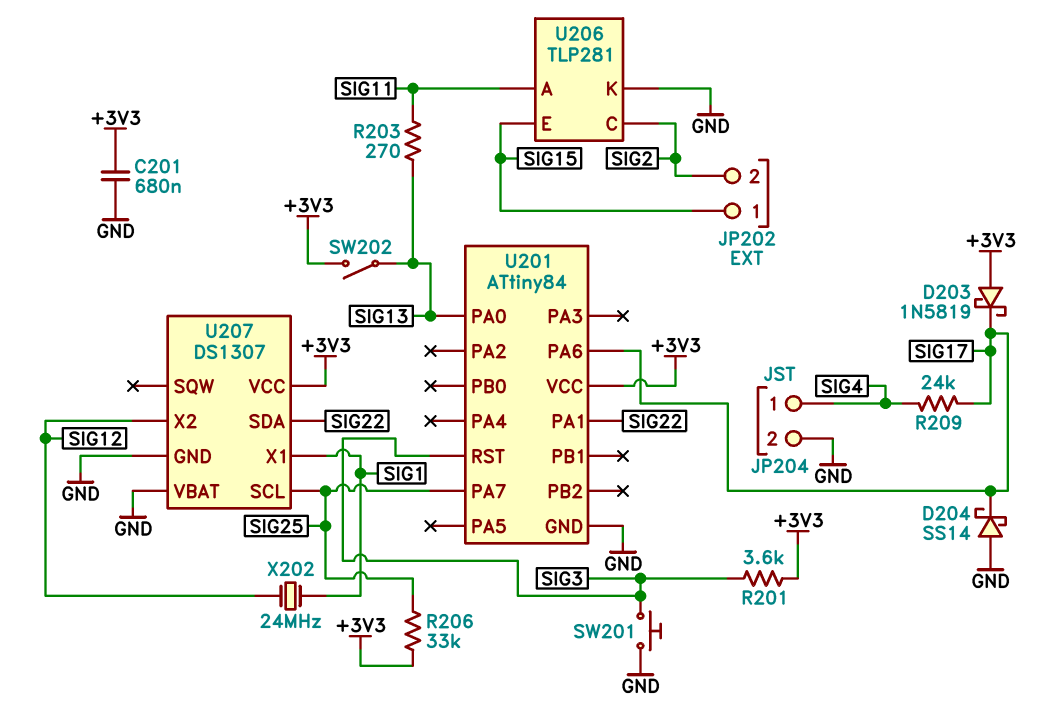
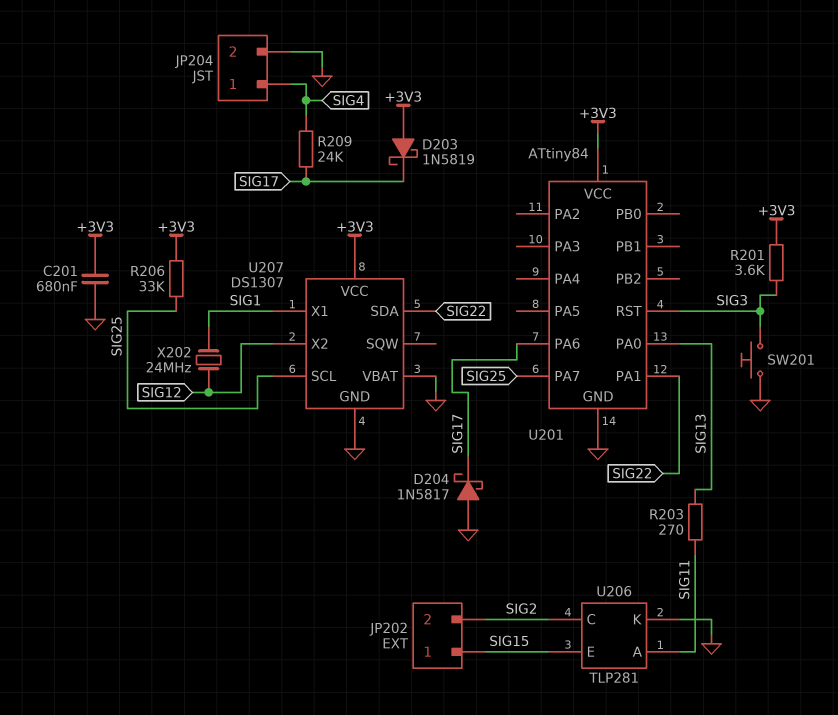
D204: schottky SS14 (A GND, K SIG17) -> schottky 1N5817 (A GND, K SIG17)
SW202: switch (+3V3, SIG13) -> none

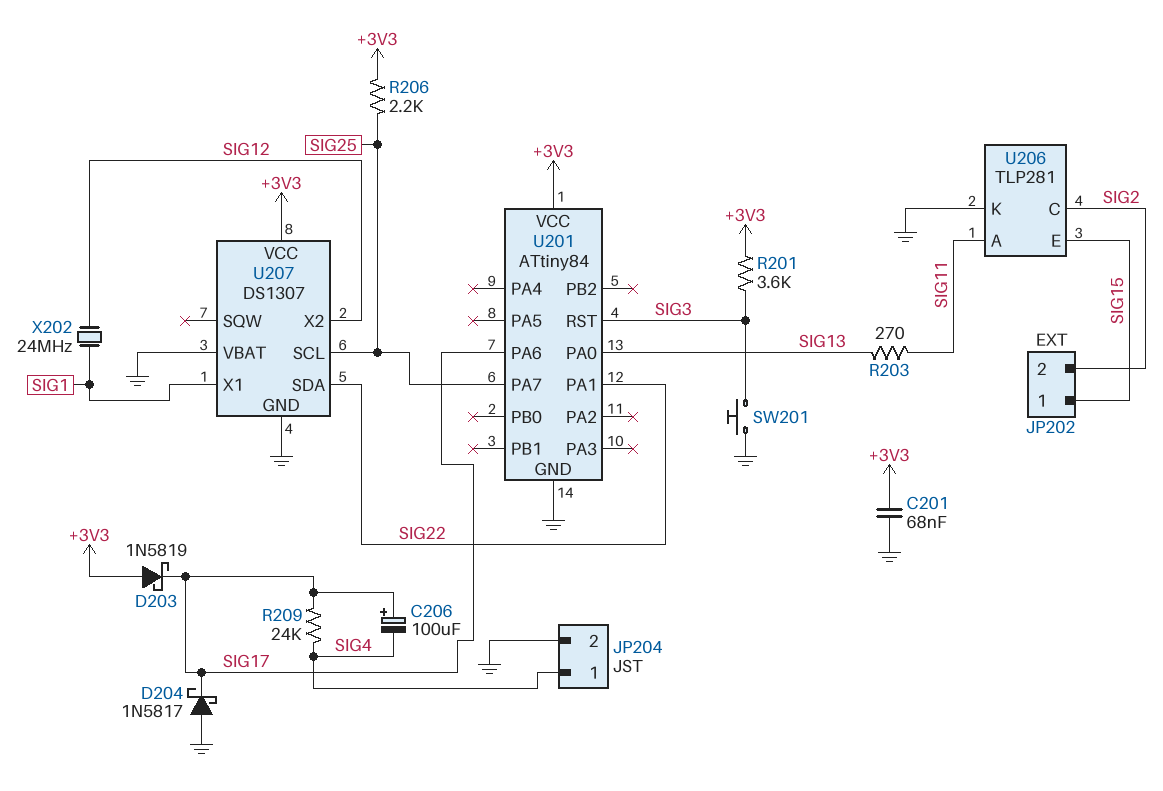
C201: 680nF (+3V3, GND) -> 68nF (+3V3, GND)
C206: none -> 100uF (plus SIG17, minus SIG4)
R206: 33k (+3V3, SIG25) -> 2.2k (+3V3, SIG25)

